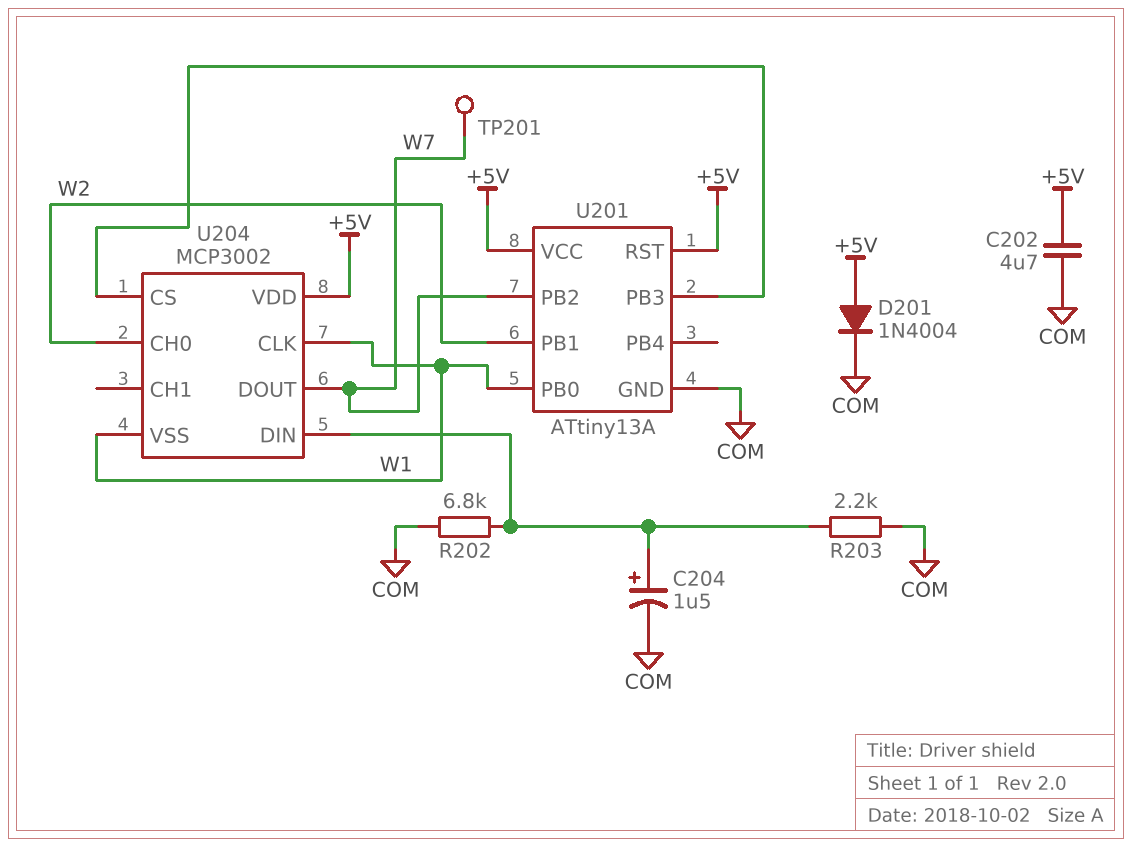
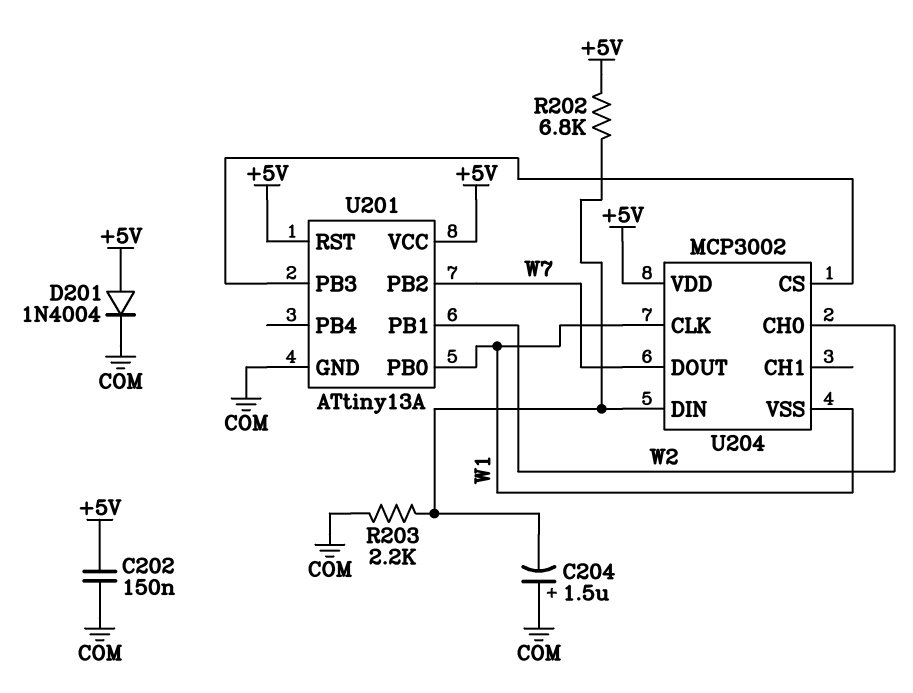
C202: 4.7uF (+5V, COM) -> 150nF (+5V, COM)
C204: 1.5uF (plus U204/DIN, minus COM) -> 1.5uF (plus COM, minus U204/DIN)
R202: 6.8k (COM, U204/DIN) -> 6.8k (+5V, U204/DIN)
TP201: test point (W7) -> none

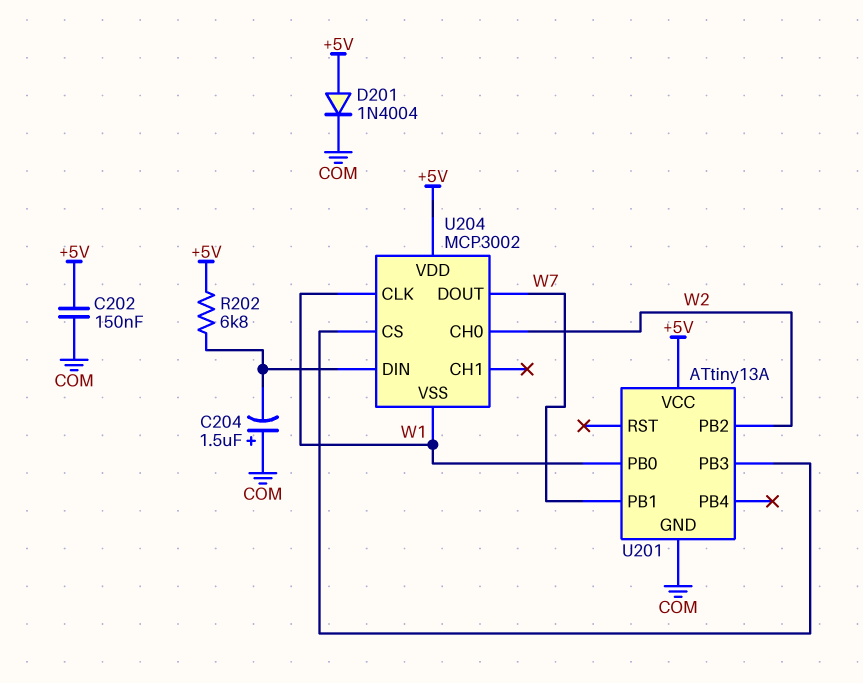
R203: 2.2k (COM, U204/DIN) -> none
U201 pin PB1: W2 -> W7
U201 pin PB2: W7 -> W2
U201 pin RST: +5V -> none

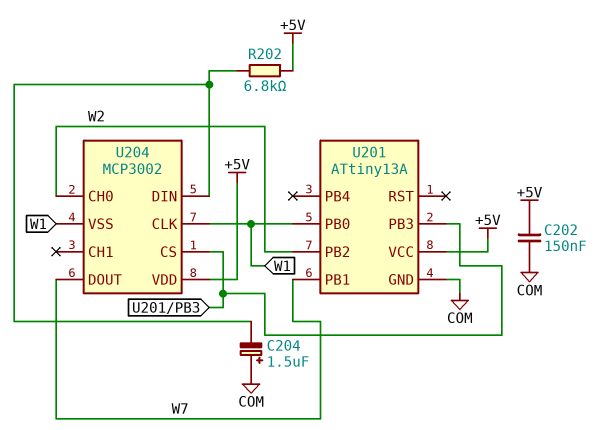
D201: diode 1N4004 (A +5V, K COM) -> none

